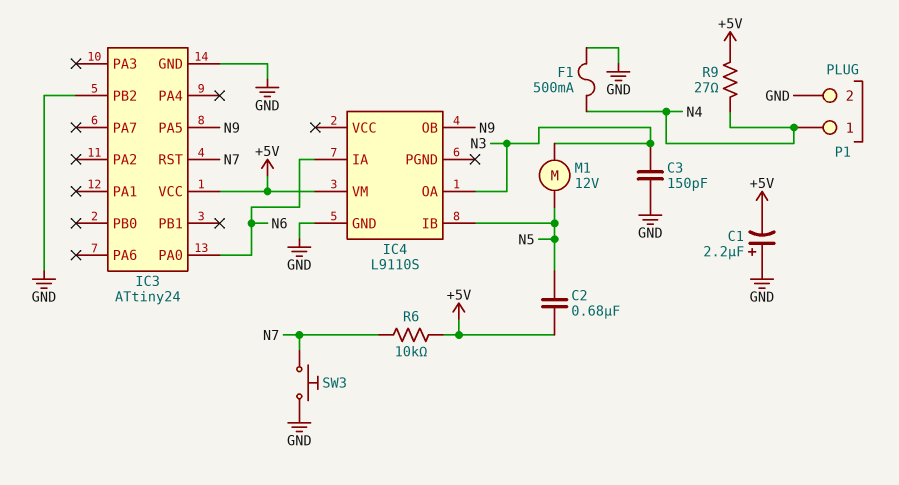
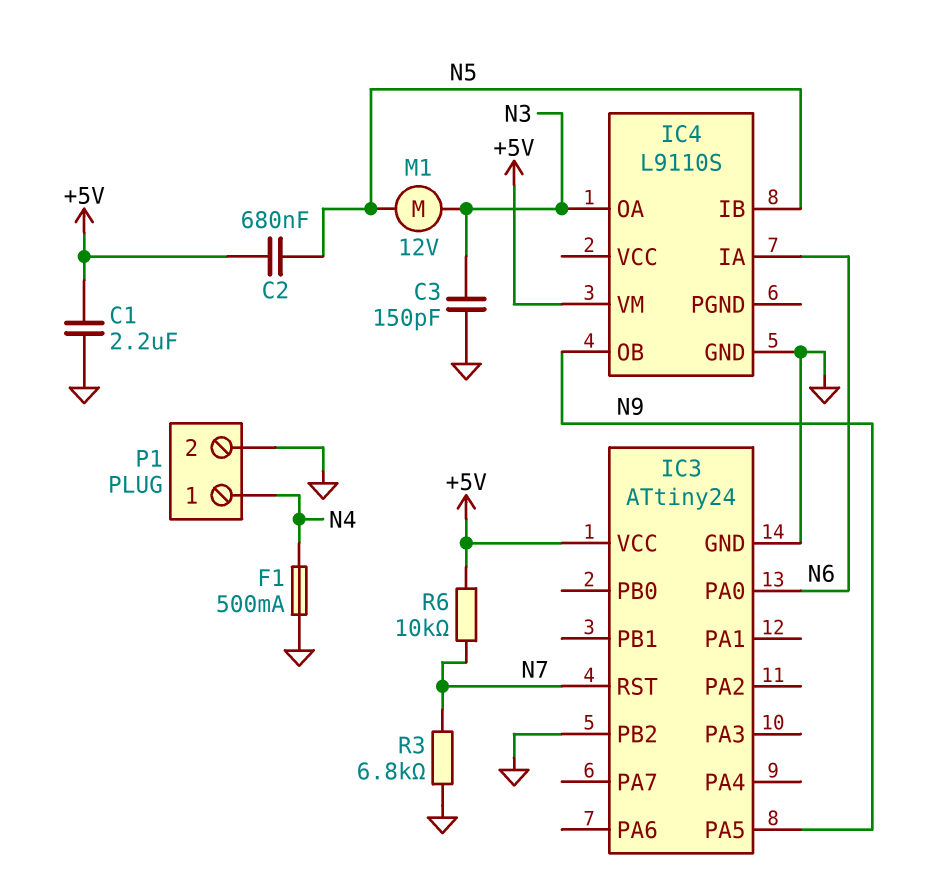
C1: 2.2uF (plus GND, minus +5V) -> 2.2uF (+5V, GND)
R3: none -> 6.8k (GND, N7)
R9: 27 (+5V, N4) -> none
SW3: button (GND, N7) -> none

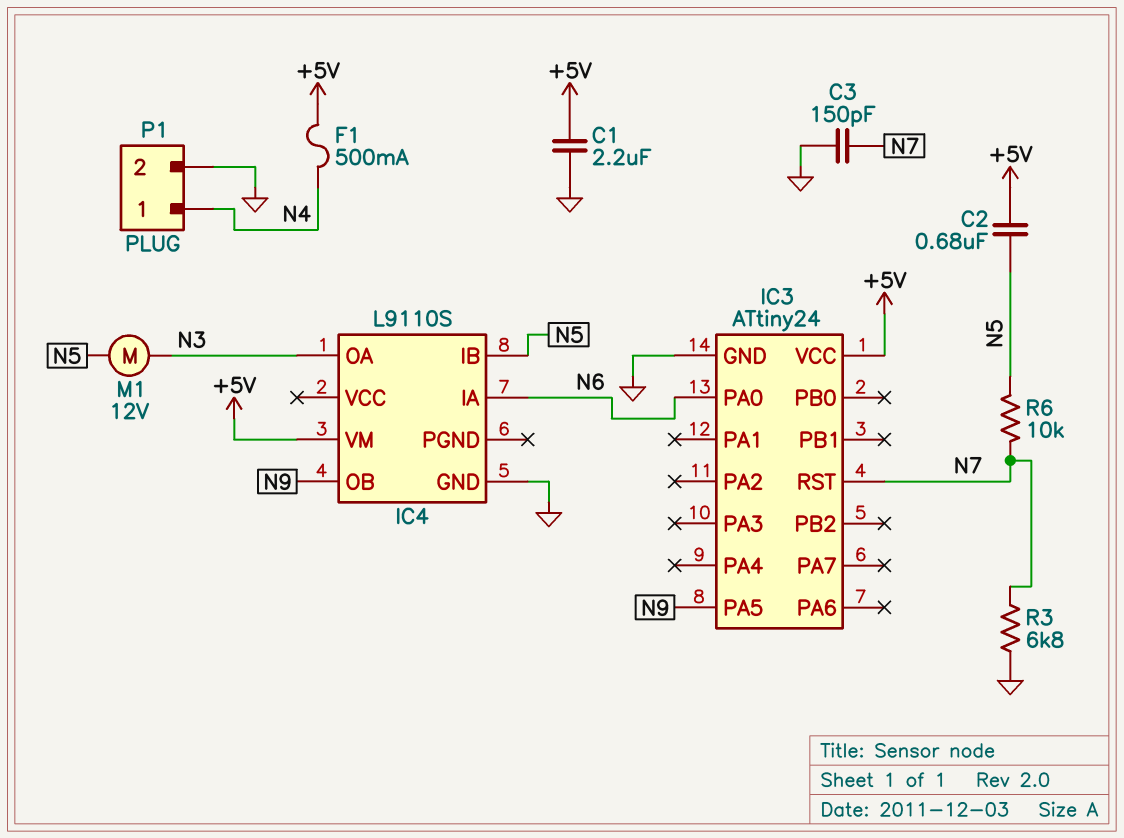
C3: 150pF (GND, N3) -> 150pF (GND, N7)
F1: 500mA (GND, N4) -> 500mA (+5V, N4)
IC3 pin PB2: GND -> none
R6: 10k (+5V, N7) -> 10k (N5, N7)

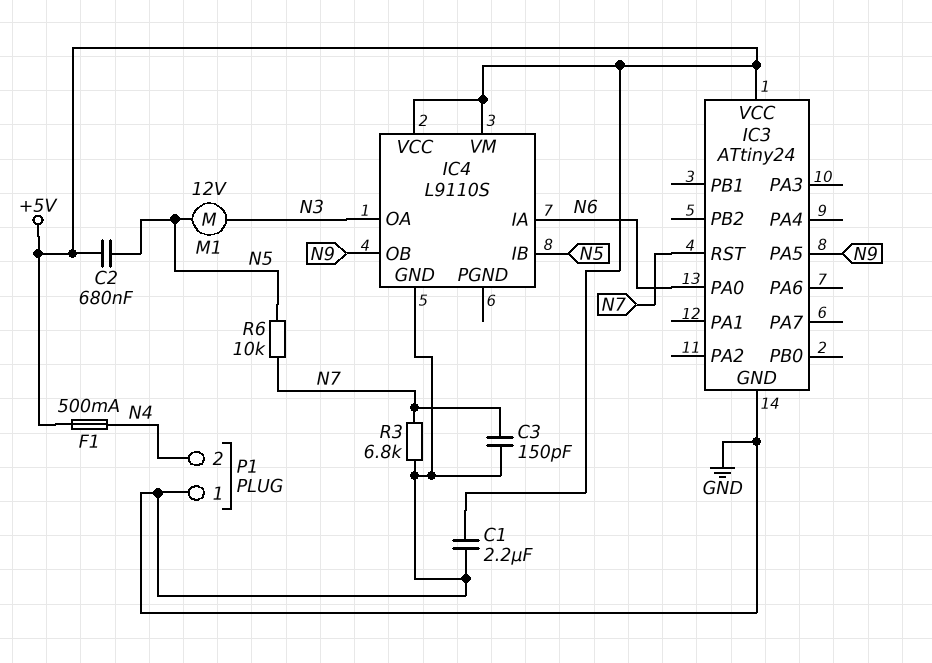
IC4 pin VCC: none -> +5V
P1 pin 1: N4 -> GND
P1 pin 2: GND -> N4

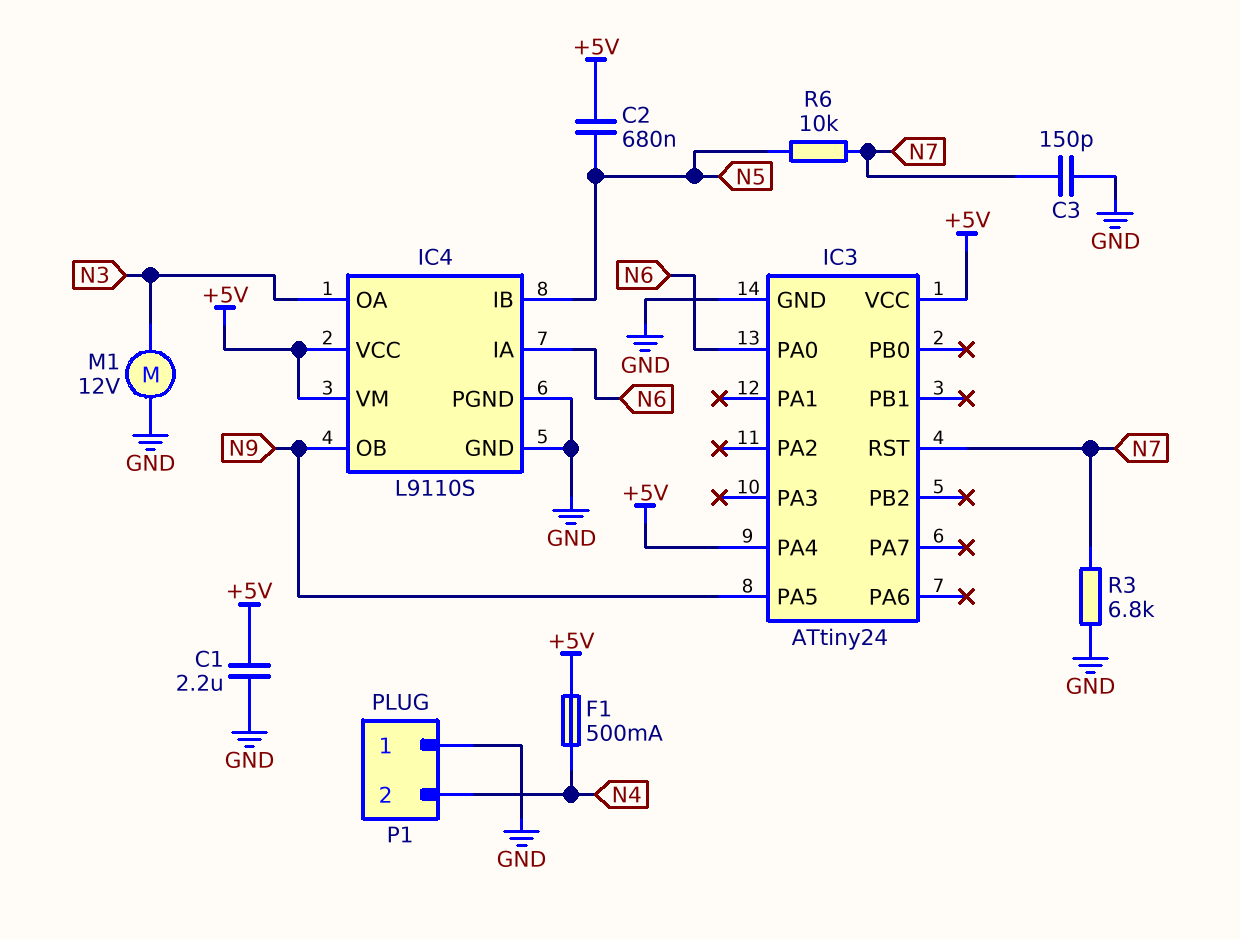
IC3 pin PA4: none -> +5V
IC4 pin PGND: none -> GND
M1: motor 12V (N3, N5) -> motor 12V (GND, N3)

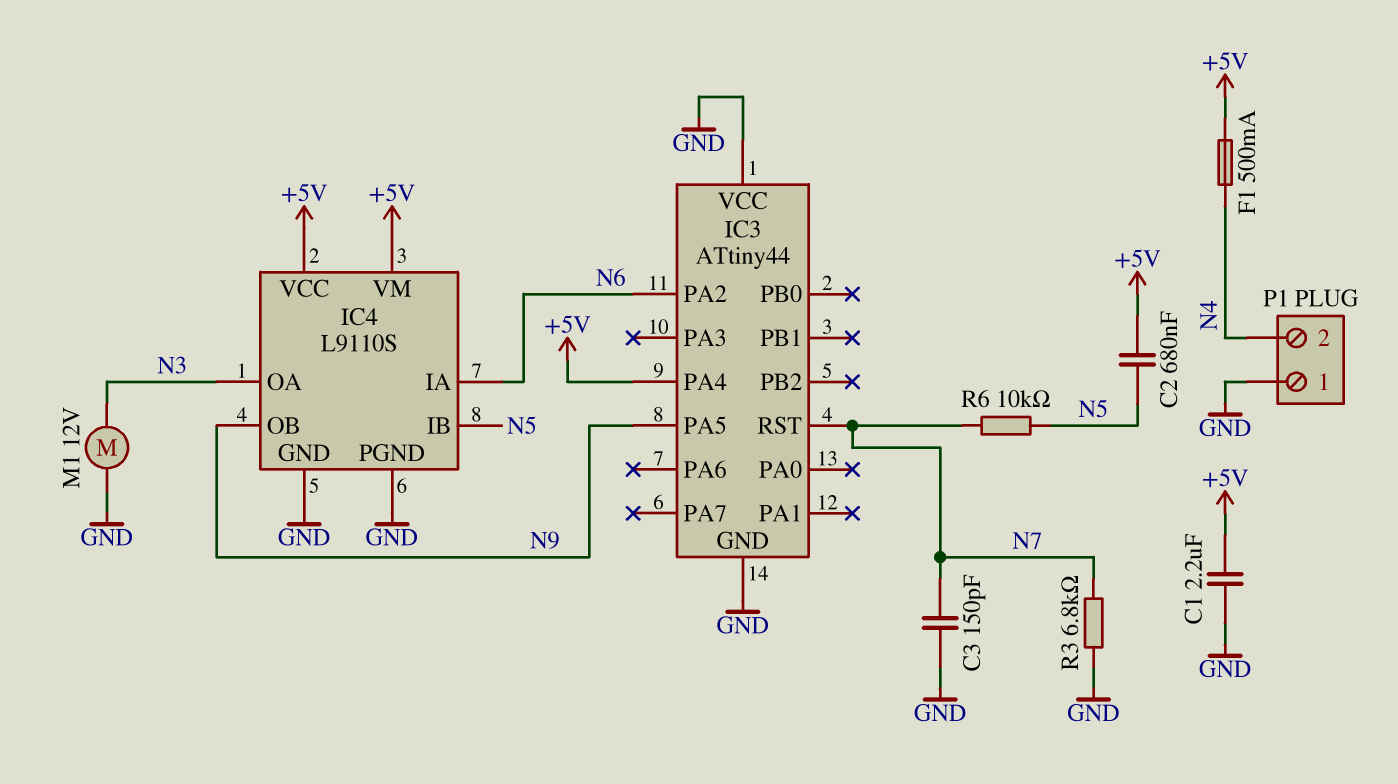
IC3: ATtiny24 -> ATtiny44
IC3 pin PA0: N6 -> none
IC3 pin PA2: none -> N6
IC3 pin VCC: +5V -> GND

